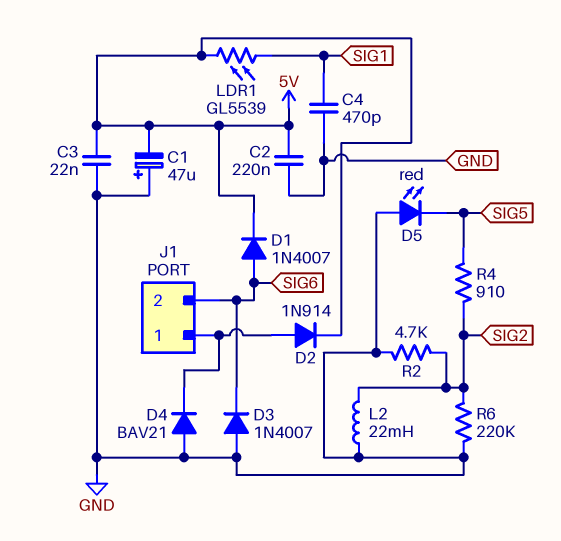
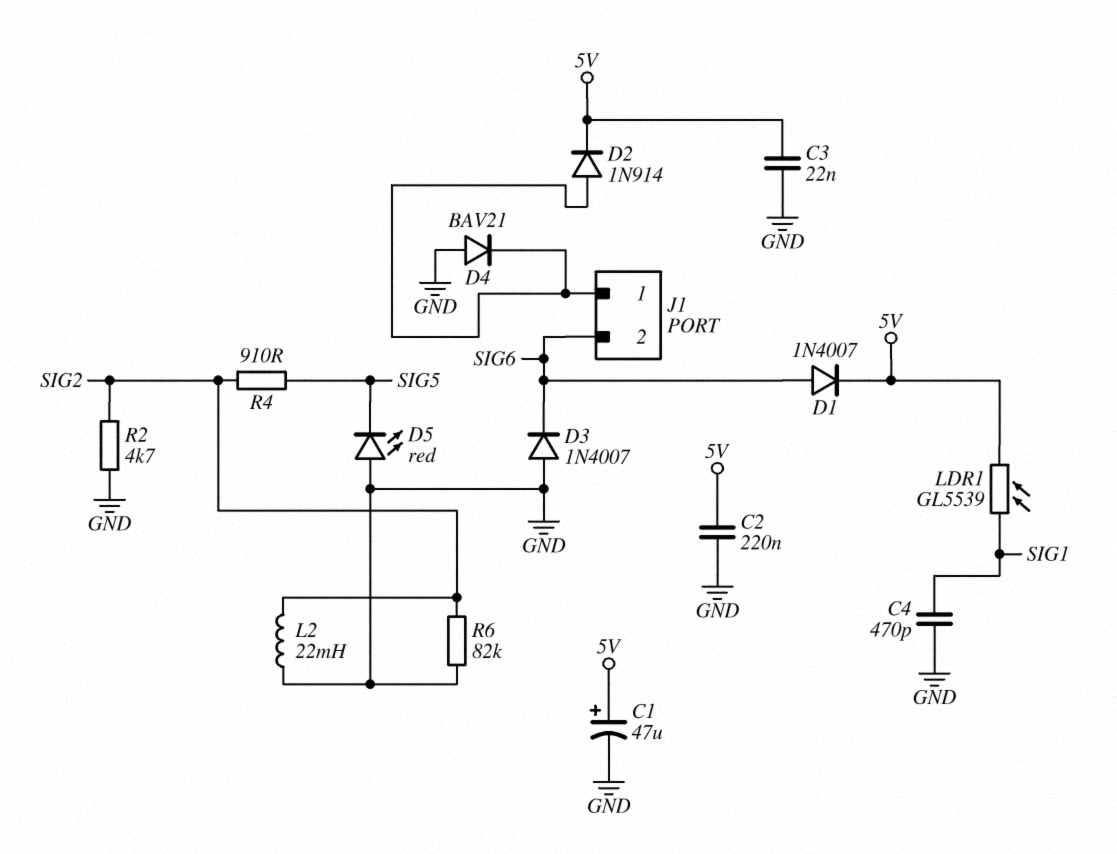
C1: 47uF (plus GND, minus 5V) -> 47uF (plus 5V, minus GND)
R6: 220k (GND, SIG2) -> 82k (GND, SIG2)

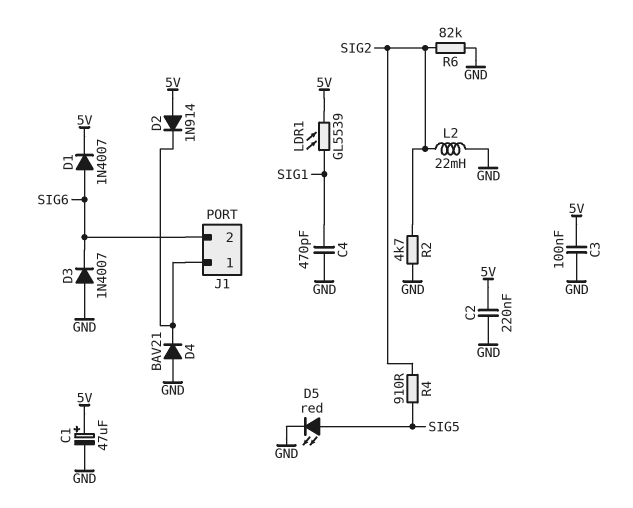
C3: 22nF (5V, GND) -> 100nF (5V, GND)
D2: diode 1N914 (A J1/1, K 5V) -> diode 1N914 (A 5V, K J1/1)
D5: LED red (A GND, K SIG5) -> LED red (A SIG5, K GND)

